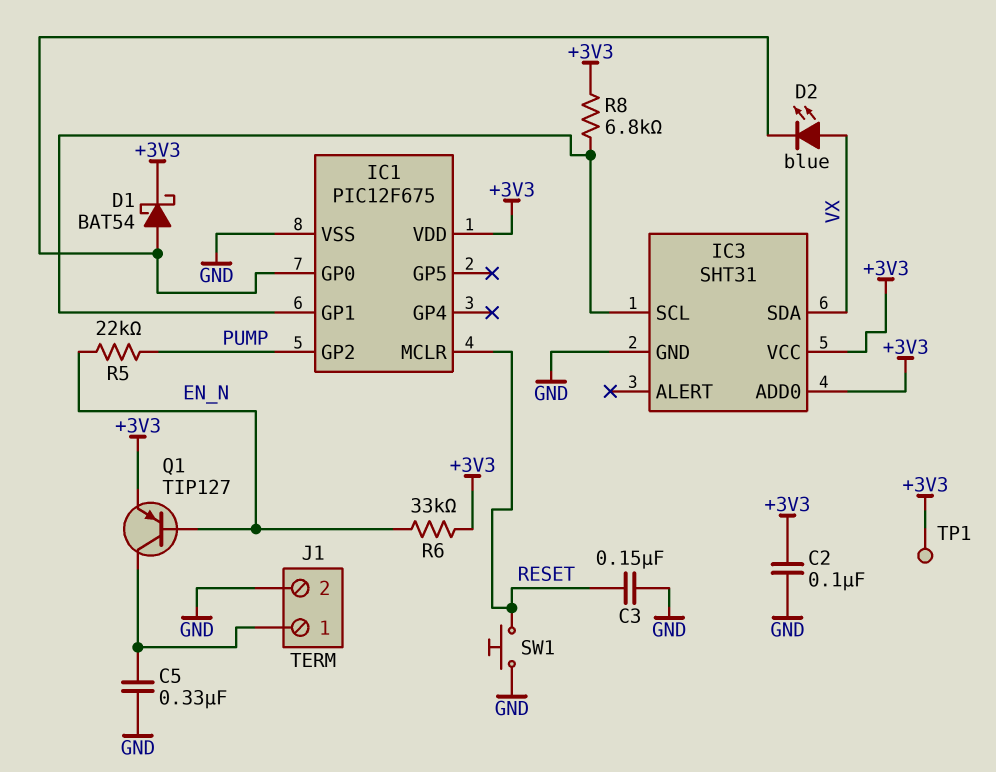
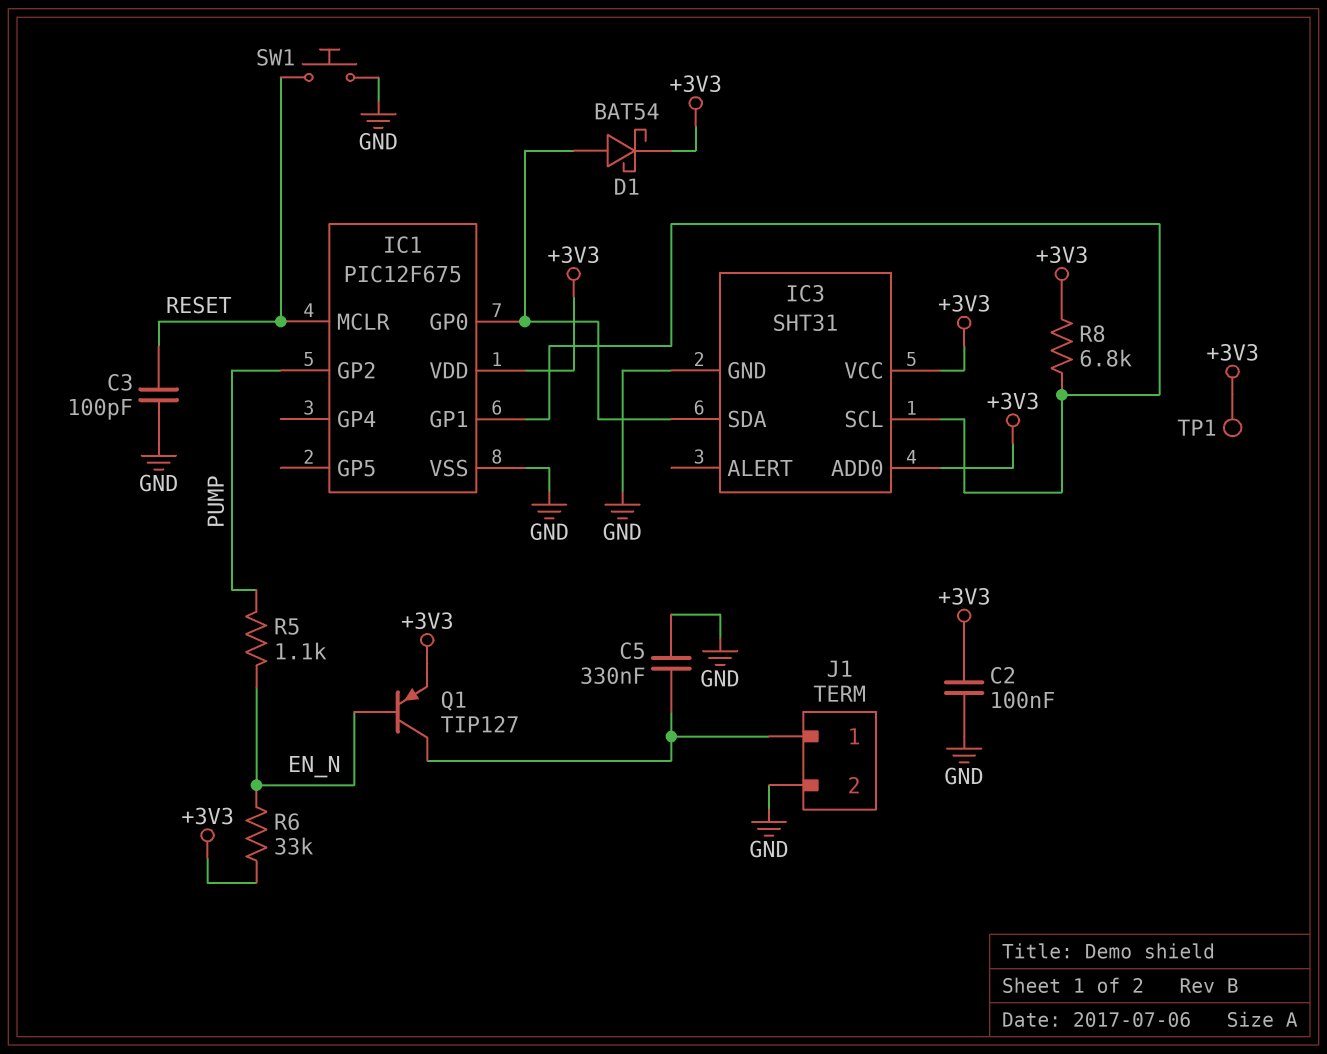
C3: 150nF (GND, RESET) -> 100pF (GND, RESET)
D2: LED blue (A VX, K IC1/GP0) -> none
IC3 pin SDA: VX -> IC1/GP0
R5: 22k (EN_N, PUMP) -> 1.1k (EN_N, PUMP)

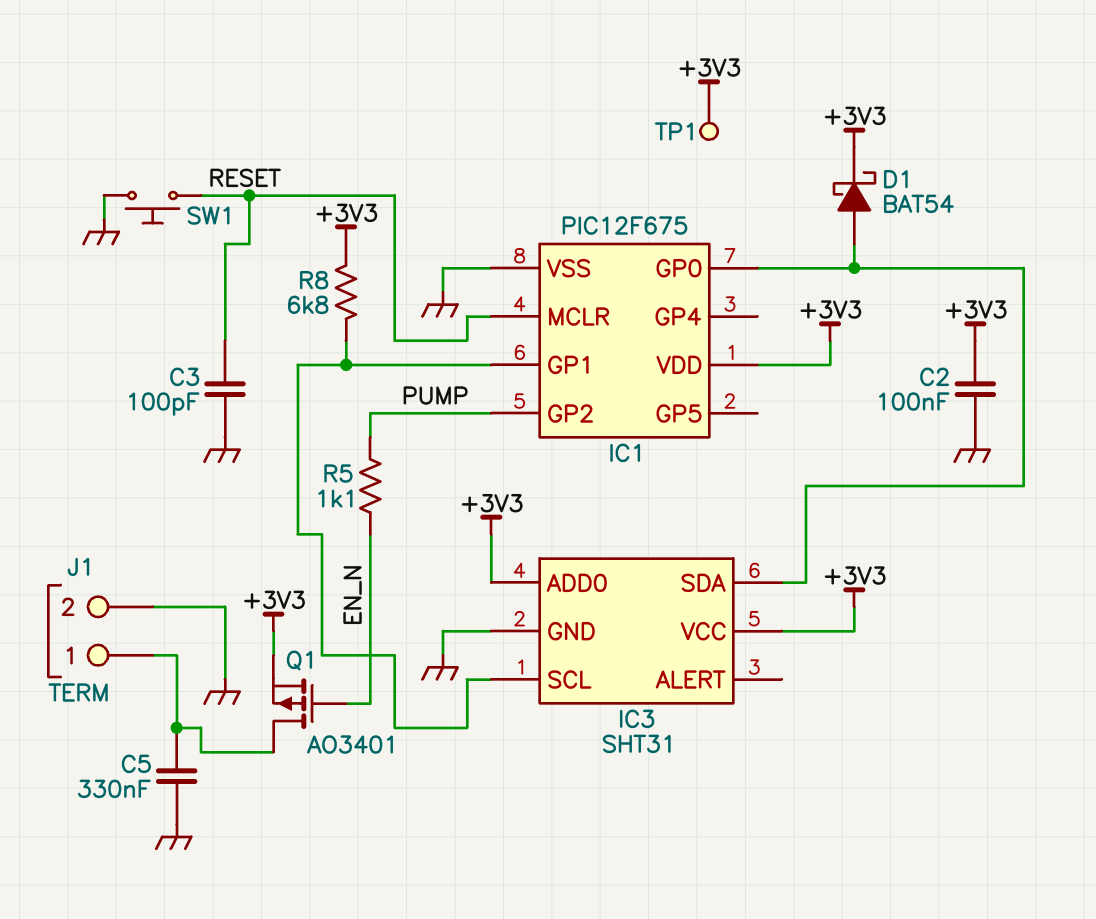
Q1: PNP TIP127 (B EN_N, C J1/1, E +3V3) -> PMOS AO3401 (G EN_N, D J1/1, S +3V3)
R6: 33k (+3V3, EN_N) -> none

